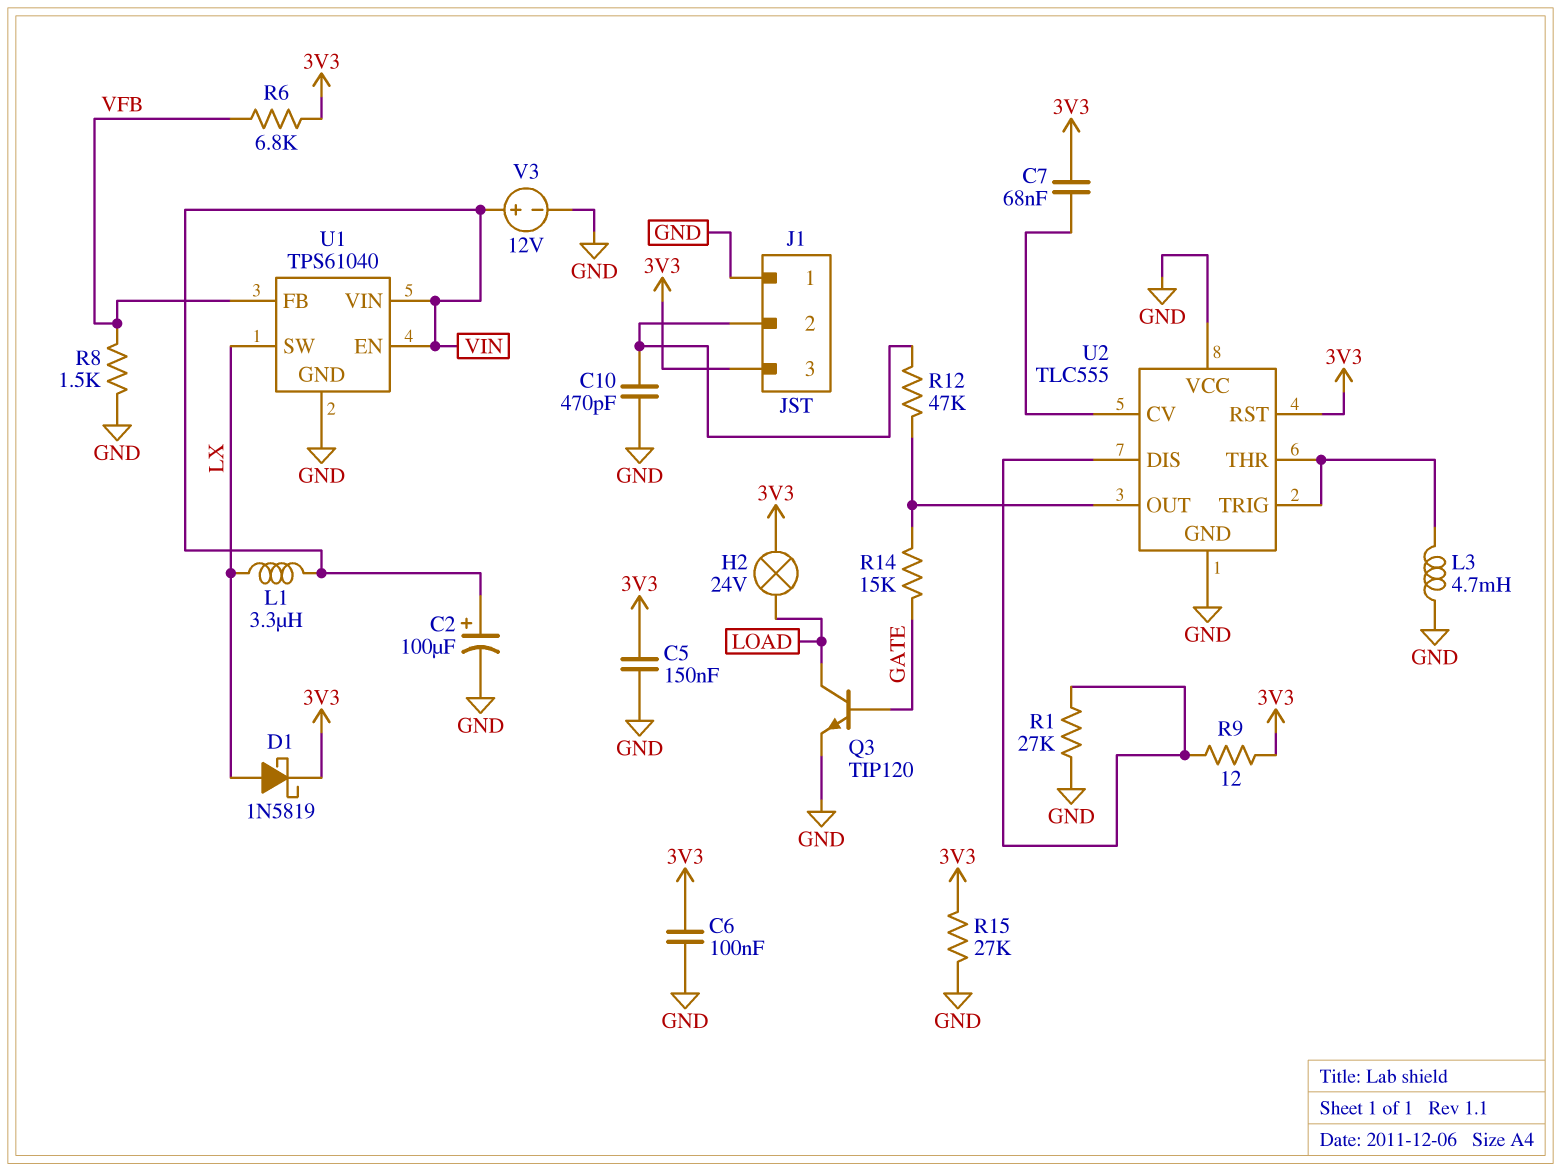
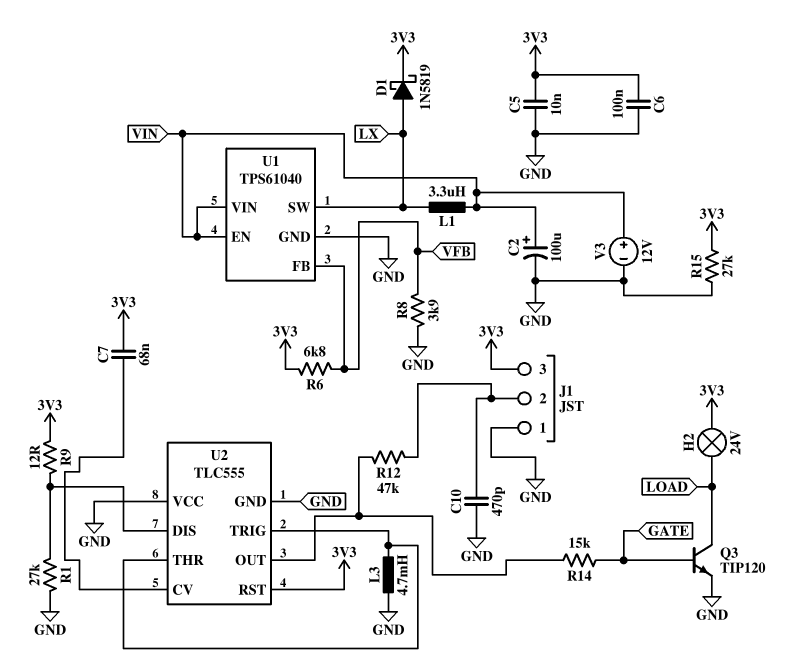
C5: 150nF (3V3, GND) -> 10nF (3V3, GND)
R8: 1.5k (GND, VFB) -> 3.9k (GND, VFB)

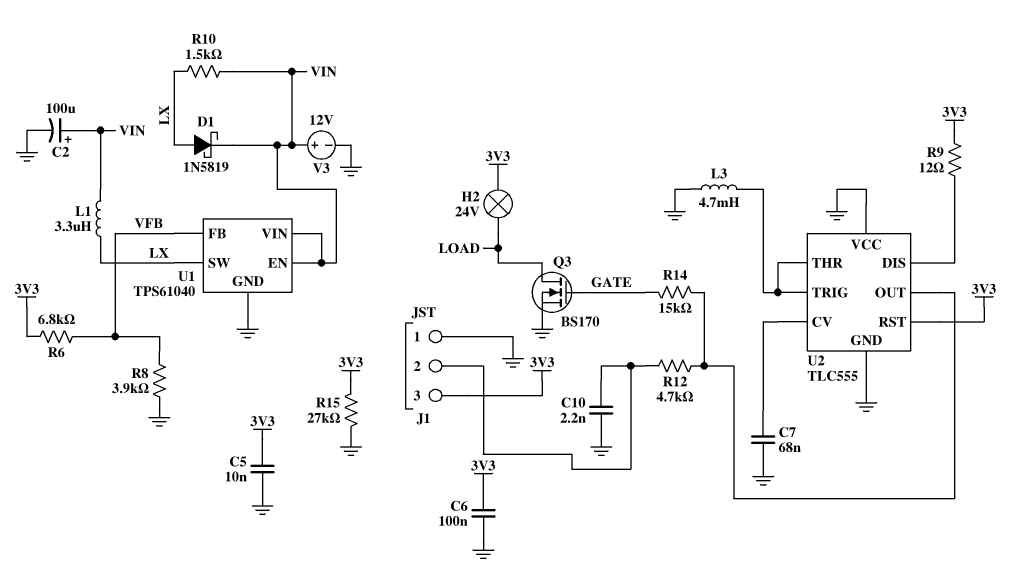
C7: 68nF (3V3, U2/CV) -> 68nF (GND, U2/CV)
C10: 470pF (GND, J1/2) -> 2.2nF (GND, J1/2)
D1: schottky 1N5819 (A LX, K 3V3) -> schottky 1N5819 (A LX, K VIN)
Q3: NPN TIP120 (B GATE, C LOAD, E GND) -> NMOS BS170 (G GATE, D LOAD, S GND)
R1: 27k (GND, U2/DIS) -> none
R10: none -> 1.5k (LX, VIN)
R12: 47k (J1/2, U2/OUT) -> 4.7k (J1/2, U2/OUT)

